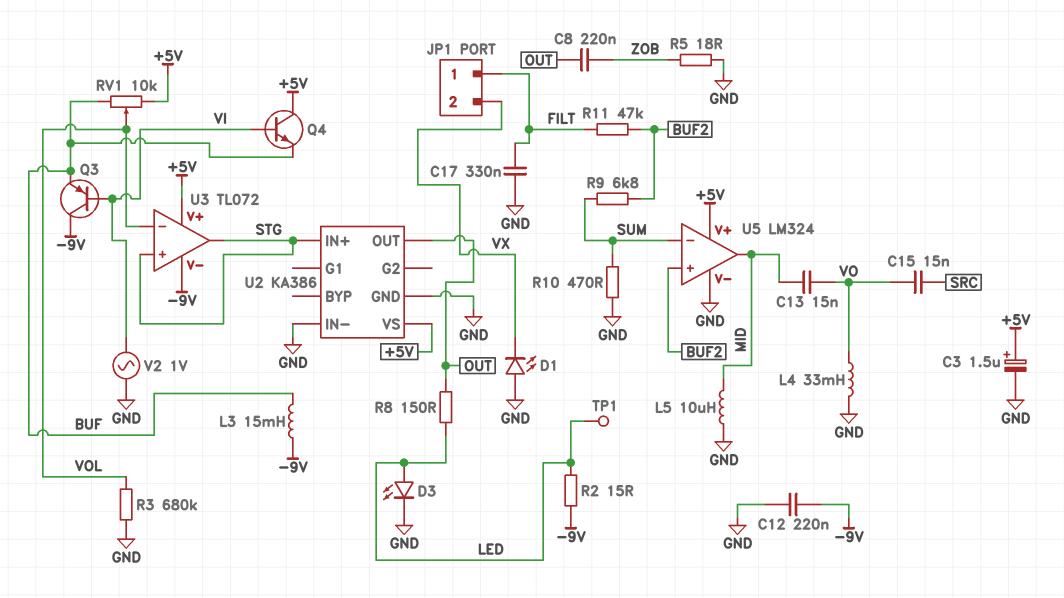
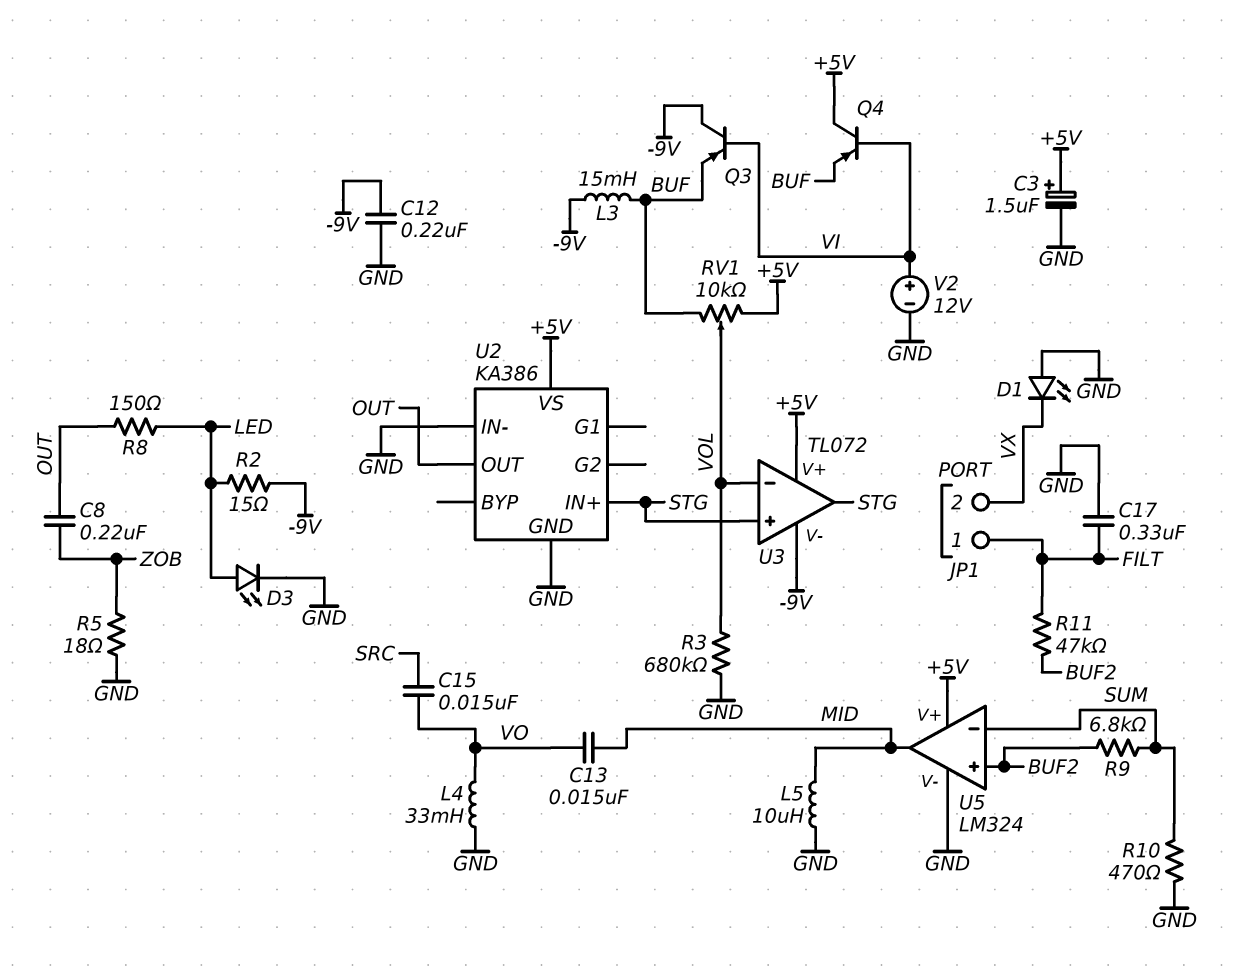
Q4: NPN (B VI, C +5V, E BUF) -> PNP (B VI, C +5V, E BUF)
TP1: test point (LED) -> none
V2: AC 1V (GND, VI) -> 12V (plus VI, minus GND)

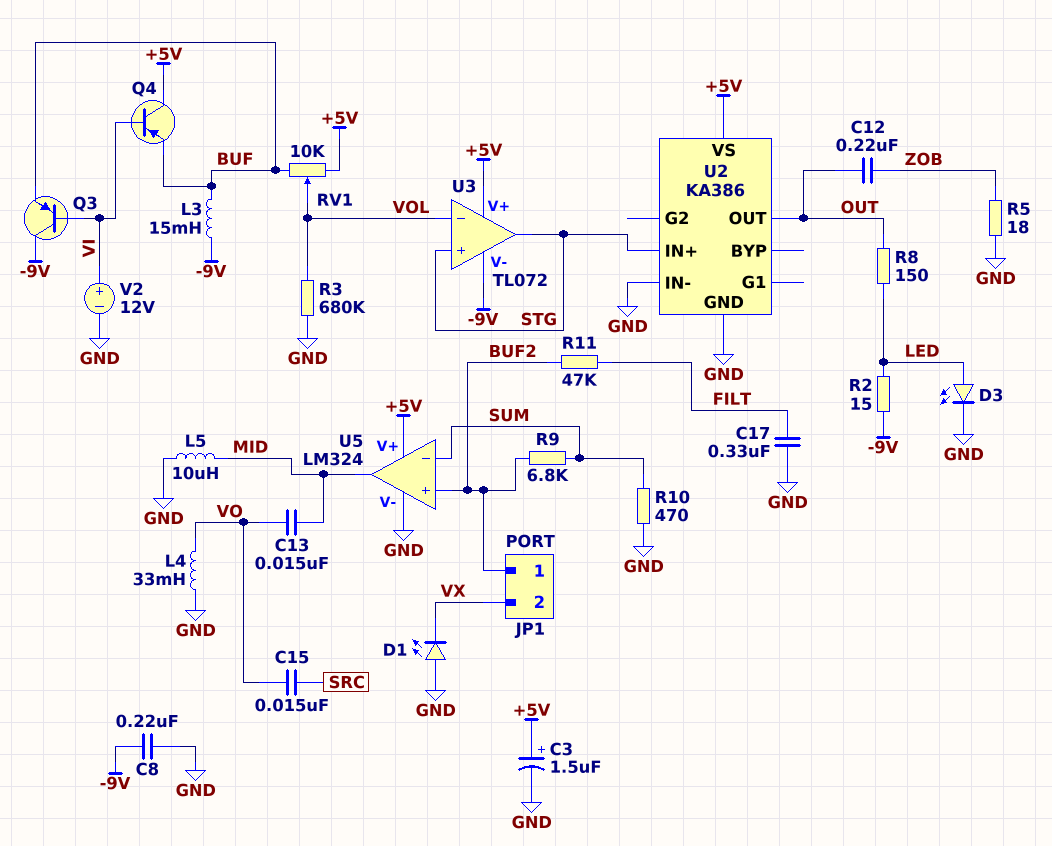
C8: 220nF (OUT, ZOB) -> 220nF (-9V, GND)
C12: 220nF (-9V, GND) -> 220nF (OUT, ZOB)
JP1 pin 1: FILT -> BUF2

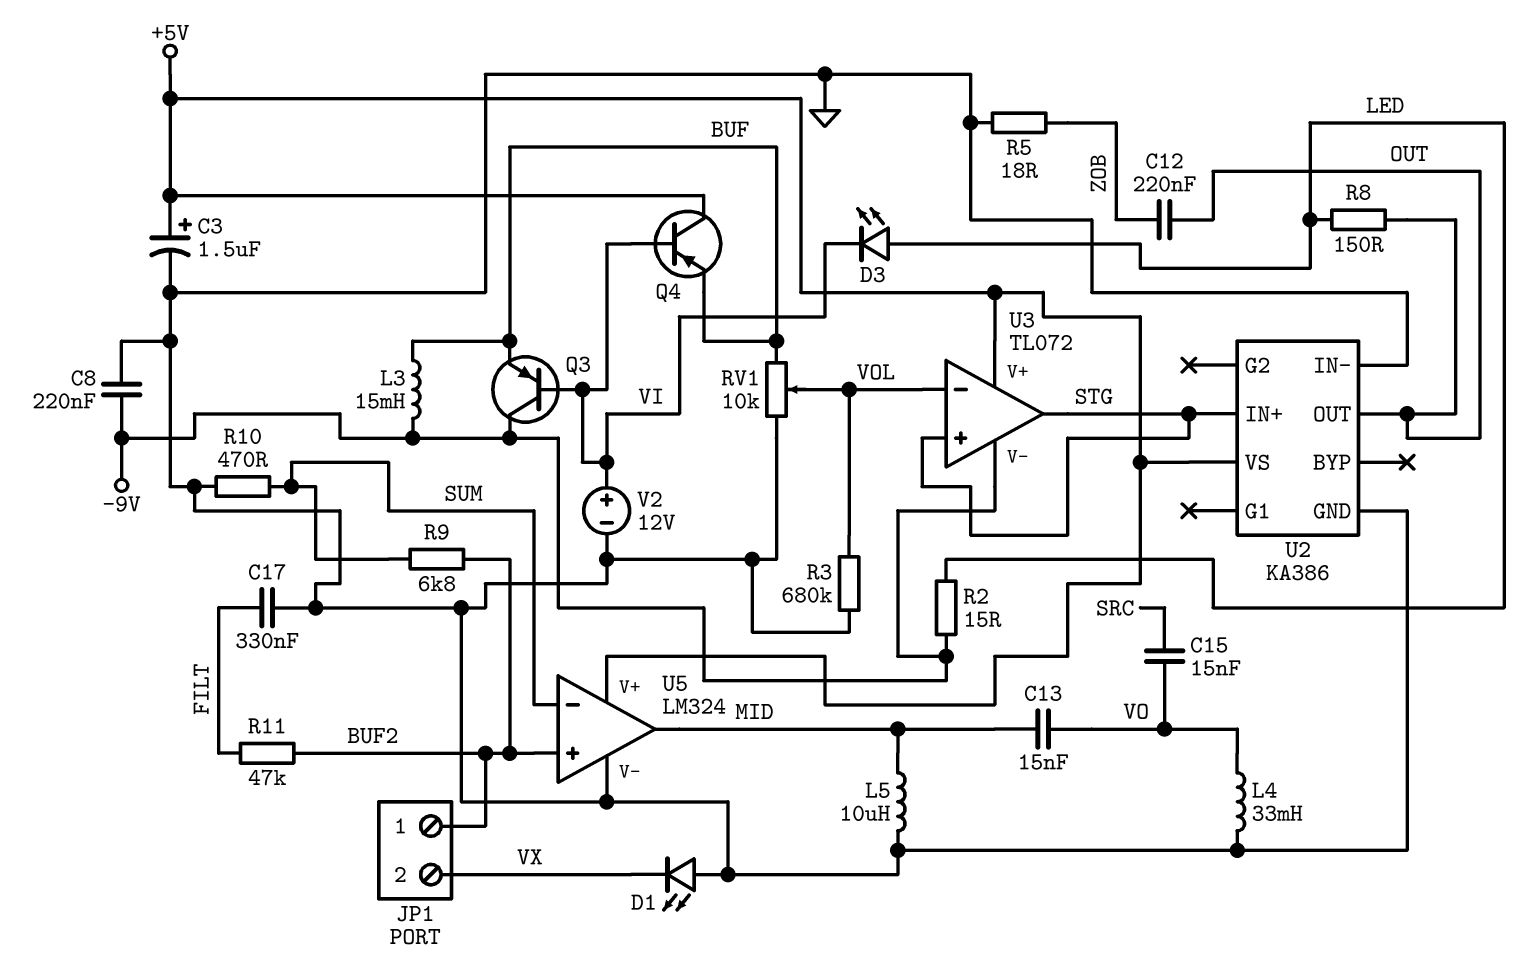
D3: LED (A LED, K GND) -> LED (A LED, K VI)
RV1: 10k (+5V, BUF, wiper VOL) -> 10k (BUF, GND, wiper VOL)

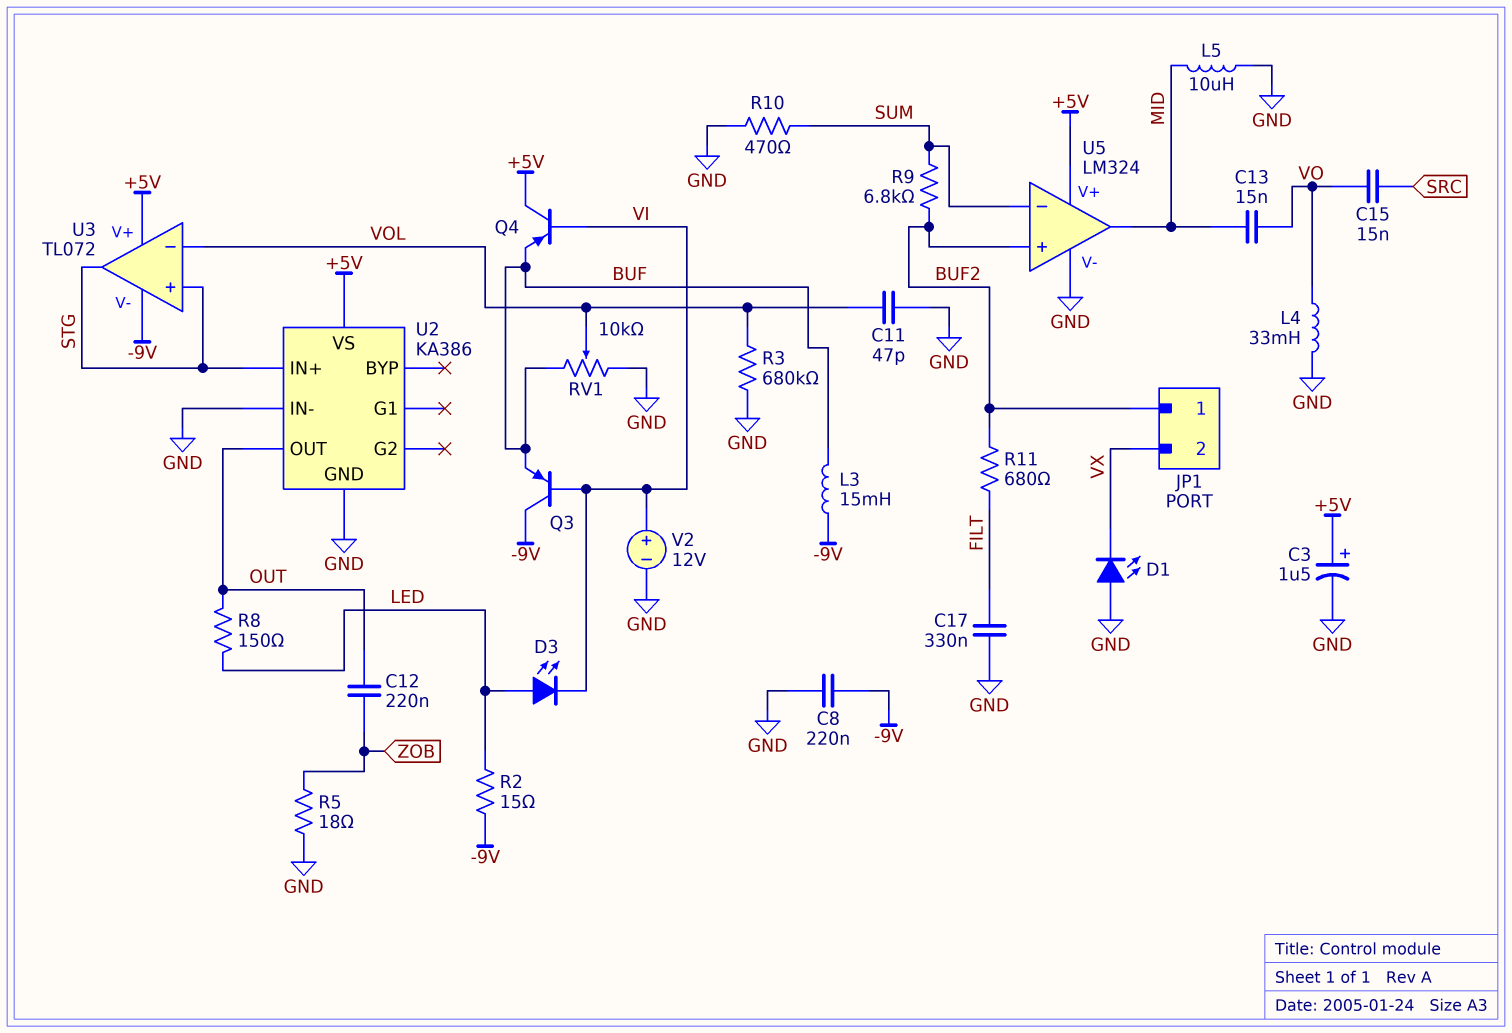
C11: none -> 47pF (GND, VOL)
R11: 47k (BUF2, FILT) -> 680 (BUF2, FILT)

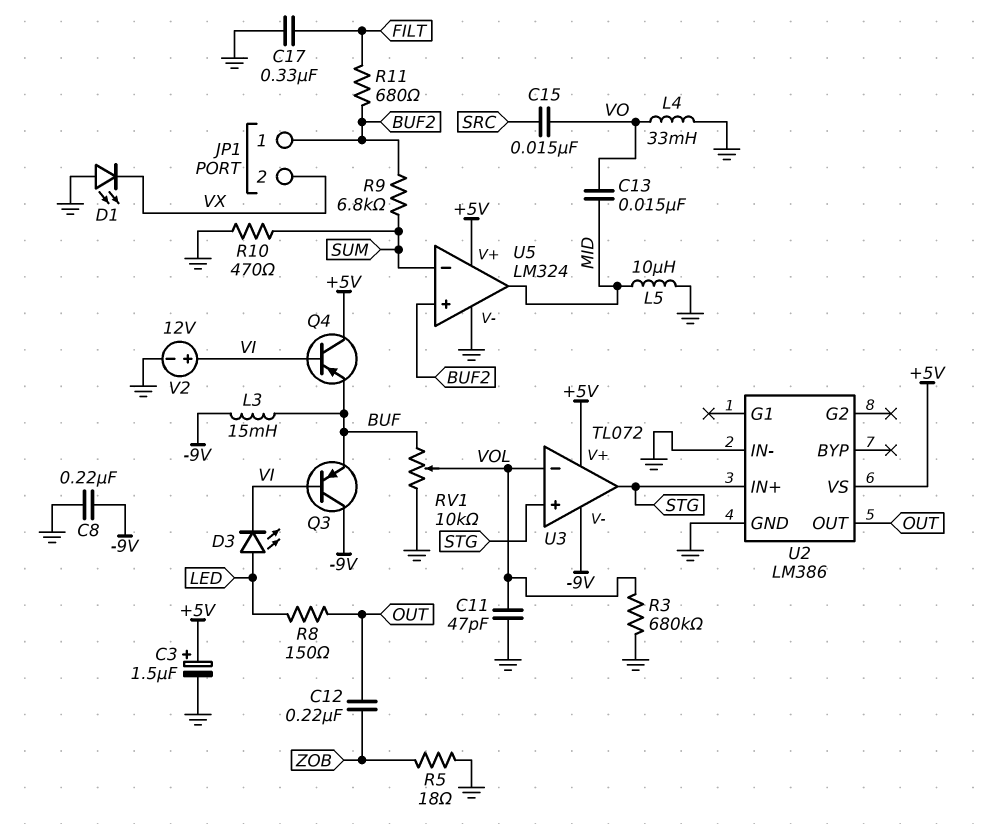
R2: 15 (-9V, LED) -> none
U2: KA386 -> LM386

